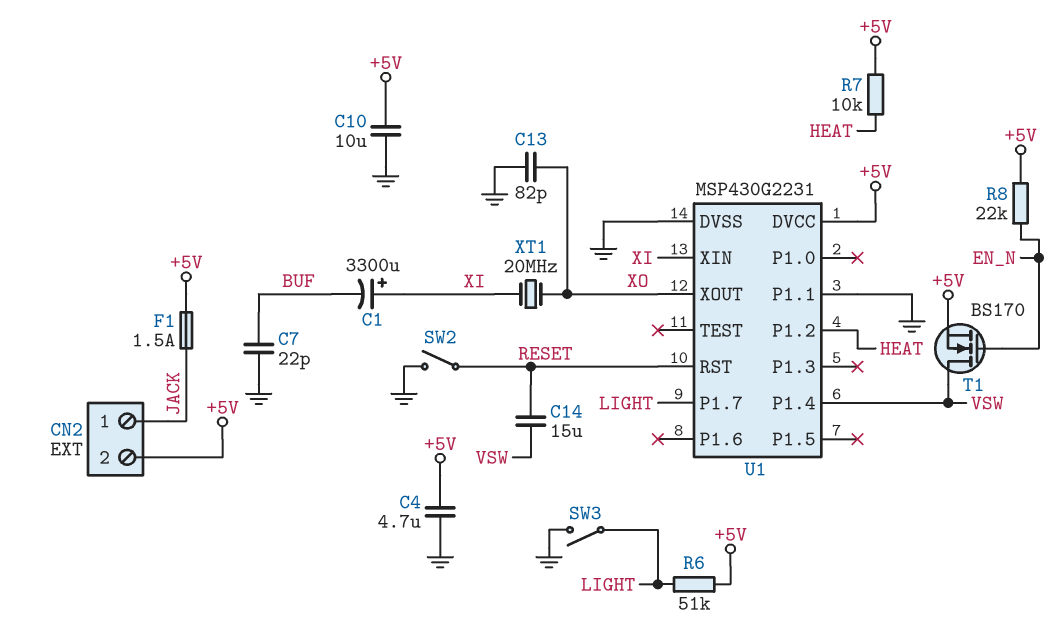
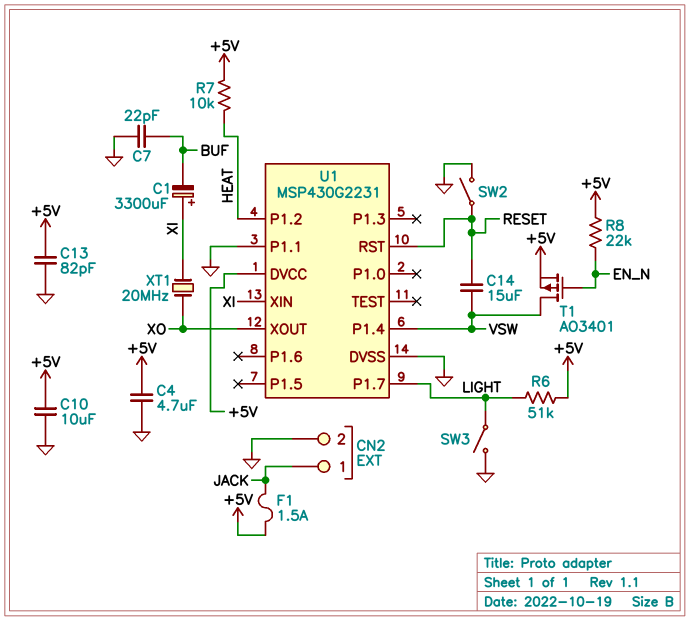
C13: 82pF (GND, XO) -> 82pF (+5V, GND)
CN2 pin 2: +5V -> GND
T1: NMOS BS170 (G EN_N, D VSW, S +5V) -> PMOS AO3401 (G EN_N, D VSW, S +5V)

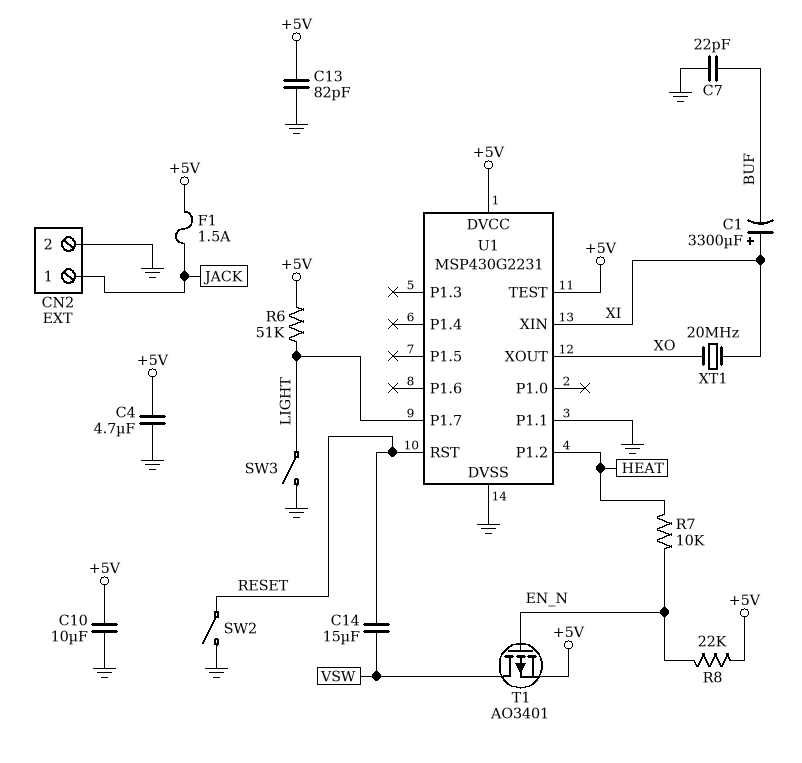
R7: 10k (+5V, HEAT) -> 10k (EN_N, HEAT)
U1 pin P1.4: VSW -> none
U1 pin TEST: none -> +5V

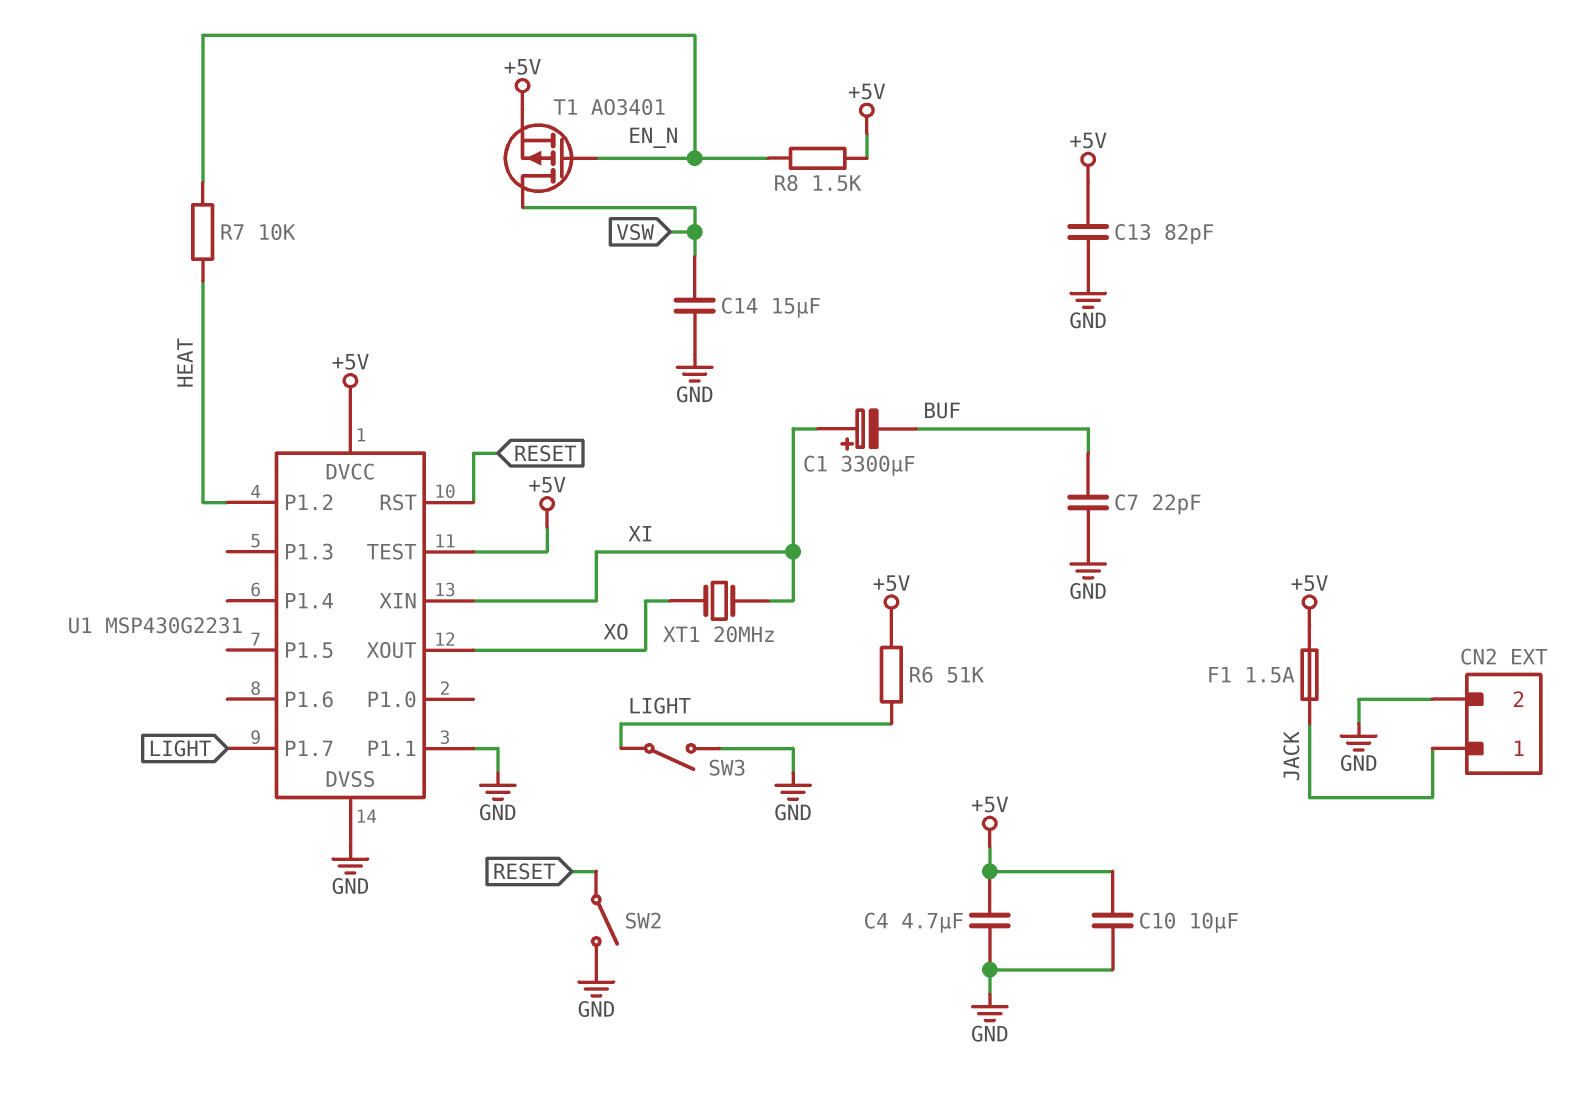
C14: 15uF (RESET, VSW) -> 15uF (GND, VSW)
R8: 22k (+5V, EN_N) -> 1.5k (+5V, EN_N)

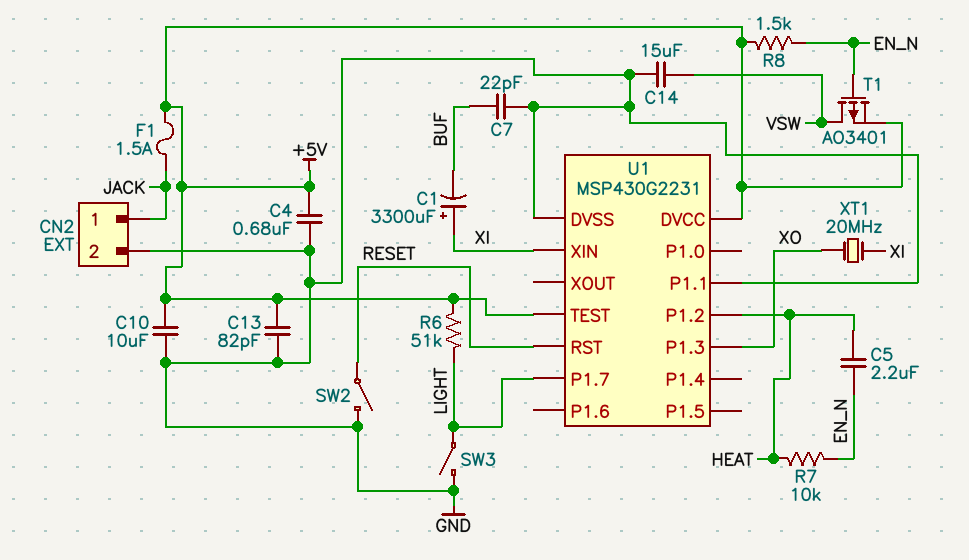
C4: 4.7uF (+5V, GND) -> 680nF (+5V, GND)
C5: none -> 2.2uF (EN_N, HEAT)
U1 pin P1.3: none -> XO
U1 pin XOUT: XO -> none

